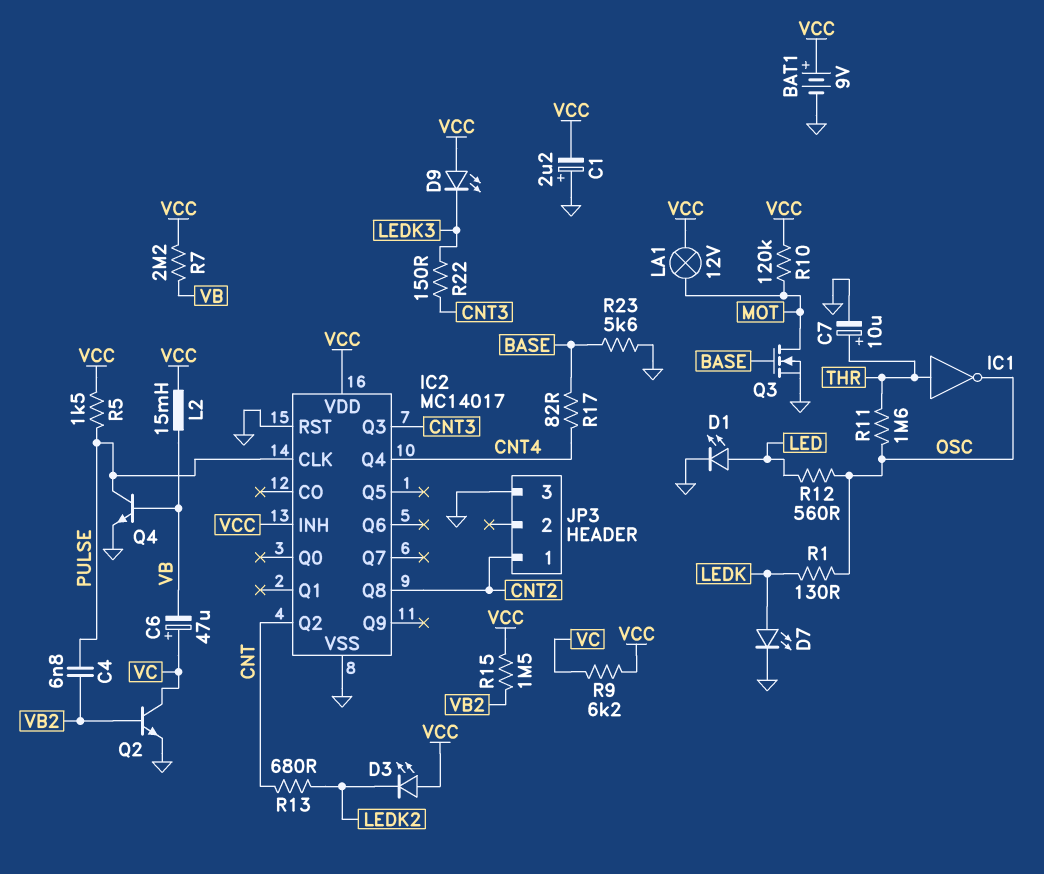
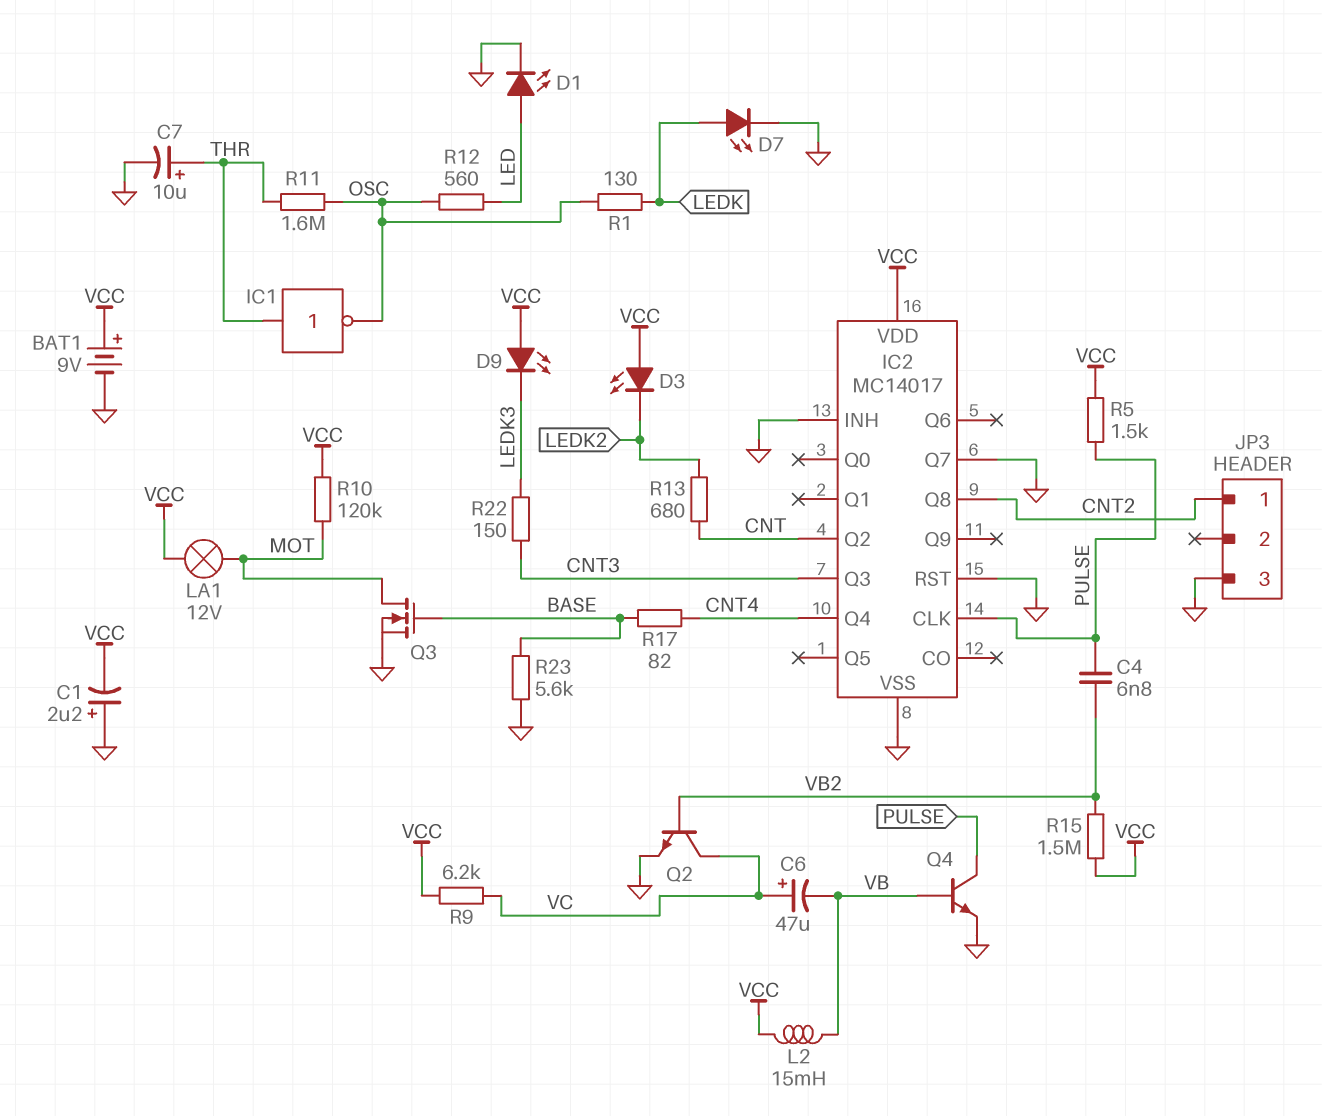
IC2 pin INH: VCC -> GND
IC2 pin Q7: none -> GND
R7: 2.2M (VB, VCC) -> none

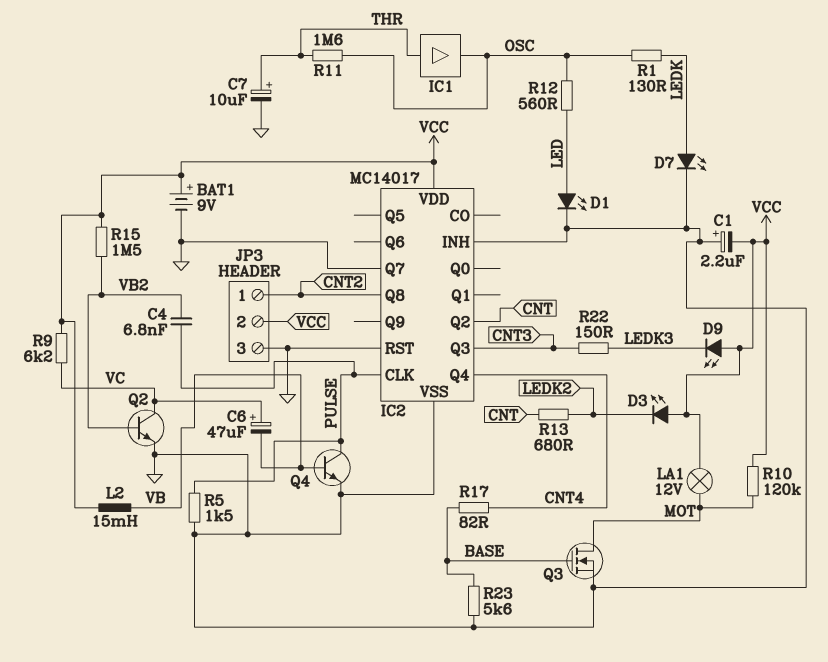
IC1: NOT (in THR, out OSC) -> buffer (in THR, out OSC)
JP3 pin 2: none -> VCC
R5: 1.5k (PULSE, VCC) -> 1.5k (GND, PULSE)

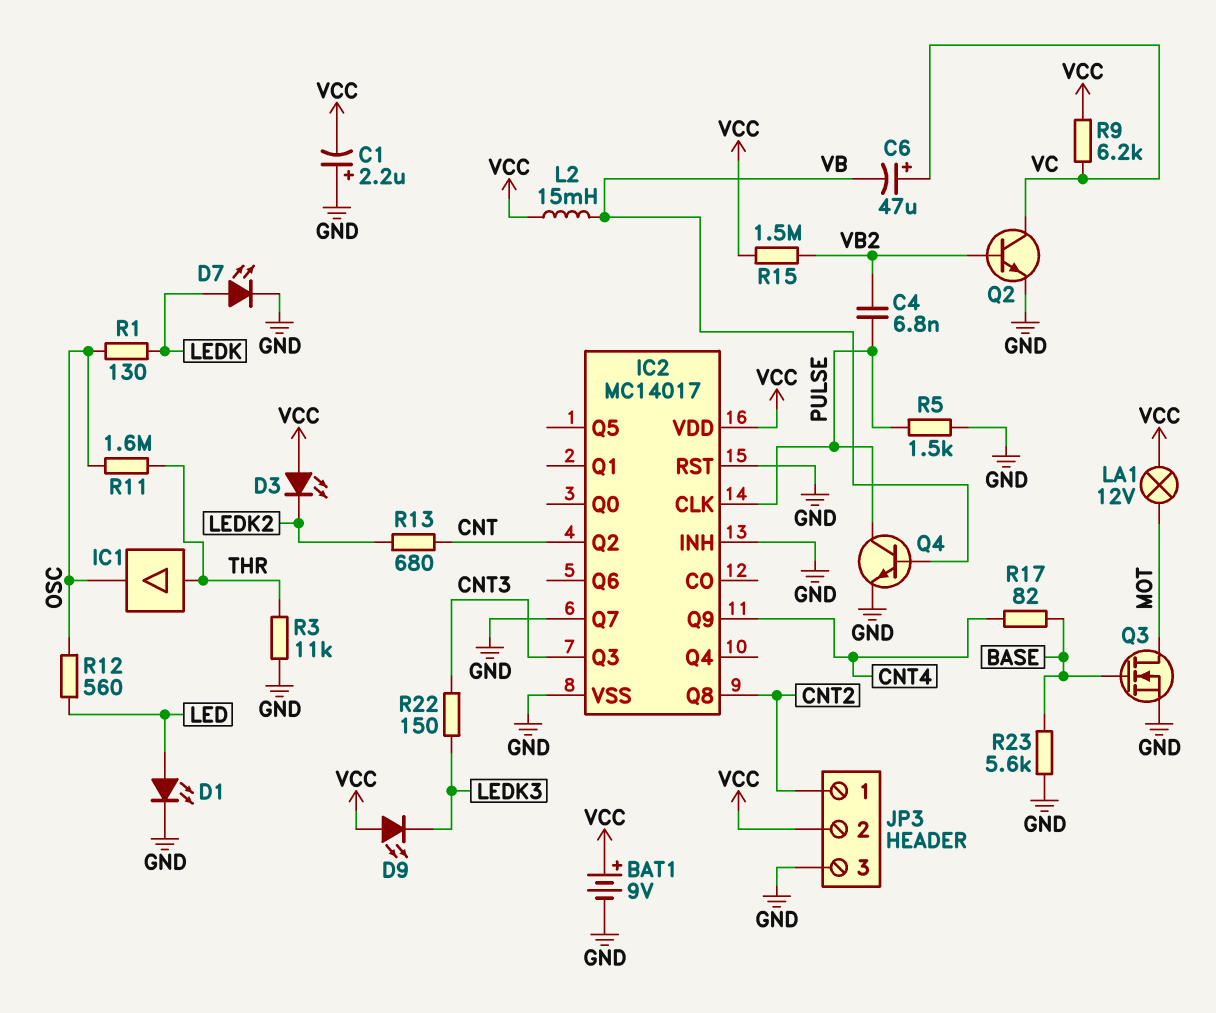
C7: 10uF (plus THR, minus GND) -> none
IC2 pin Q4: CNT4 -> none
IC2 pin Q9: none -> CNT4
R3: none -> 11k (GND, THR)
R10: 120k (MOT, VCC) -> none

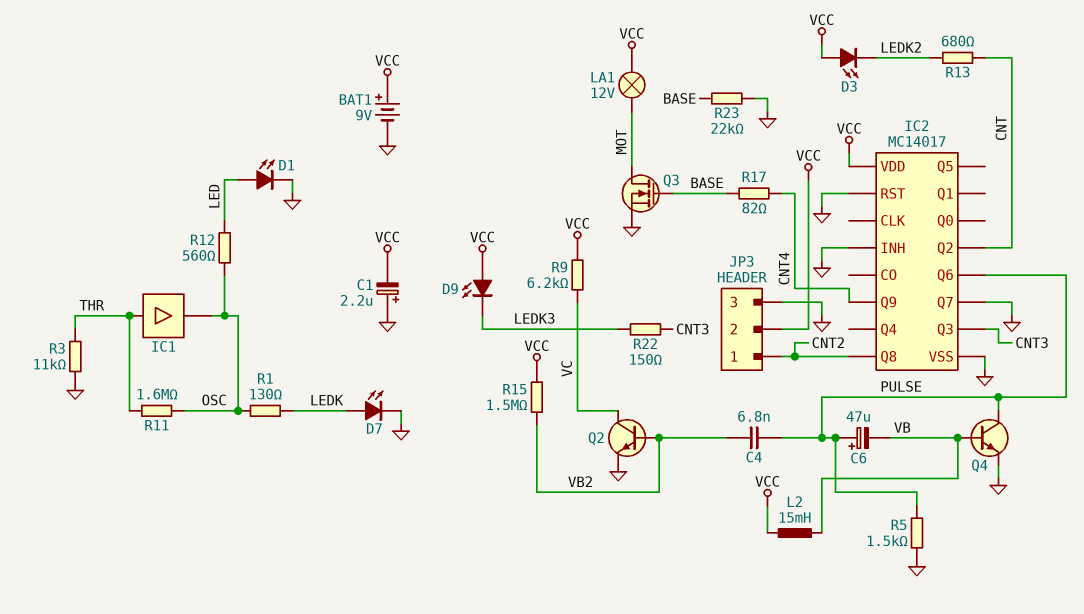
C6: 47uF (plus VC, minus VB) -> 47uF (plus PULSE, minus VB)
IC2 pin CLK: PULSE -> none
IC2 pin Q6: none -> PULSE
R23: 5.6k (BASE, GND) -> 22k (BASE, GND)

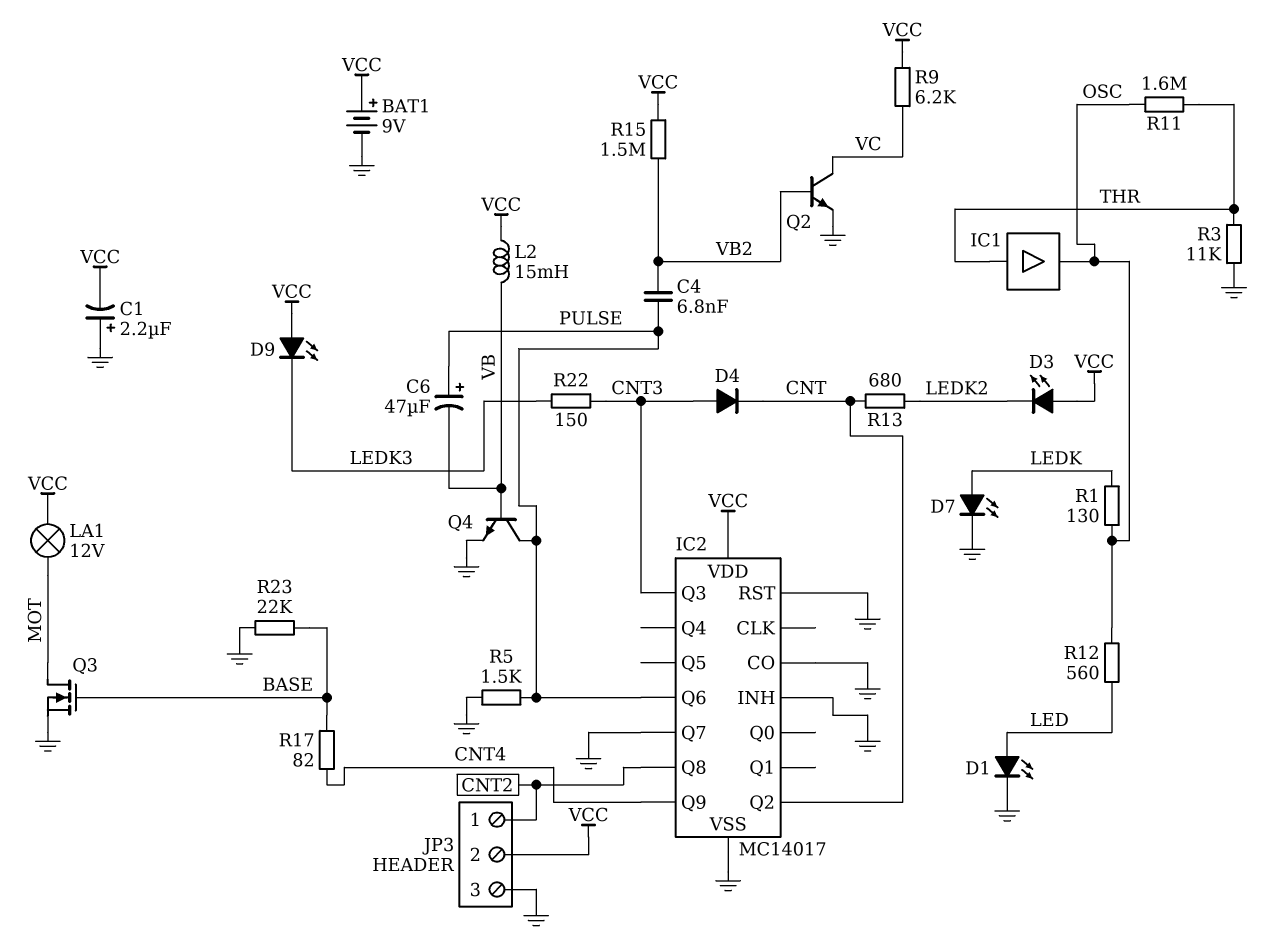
D4: none -> diode (A CNT3, K CNT)
IC2 pin CO: none -> GND

